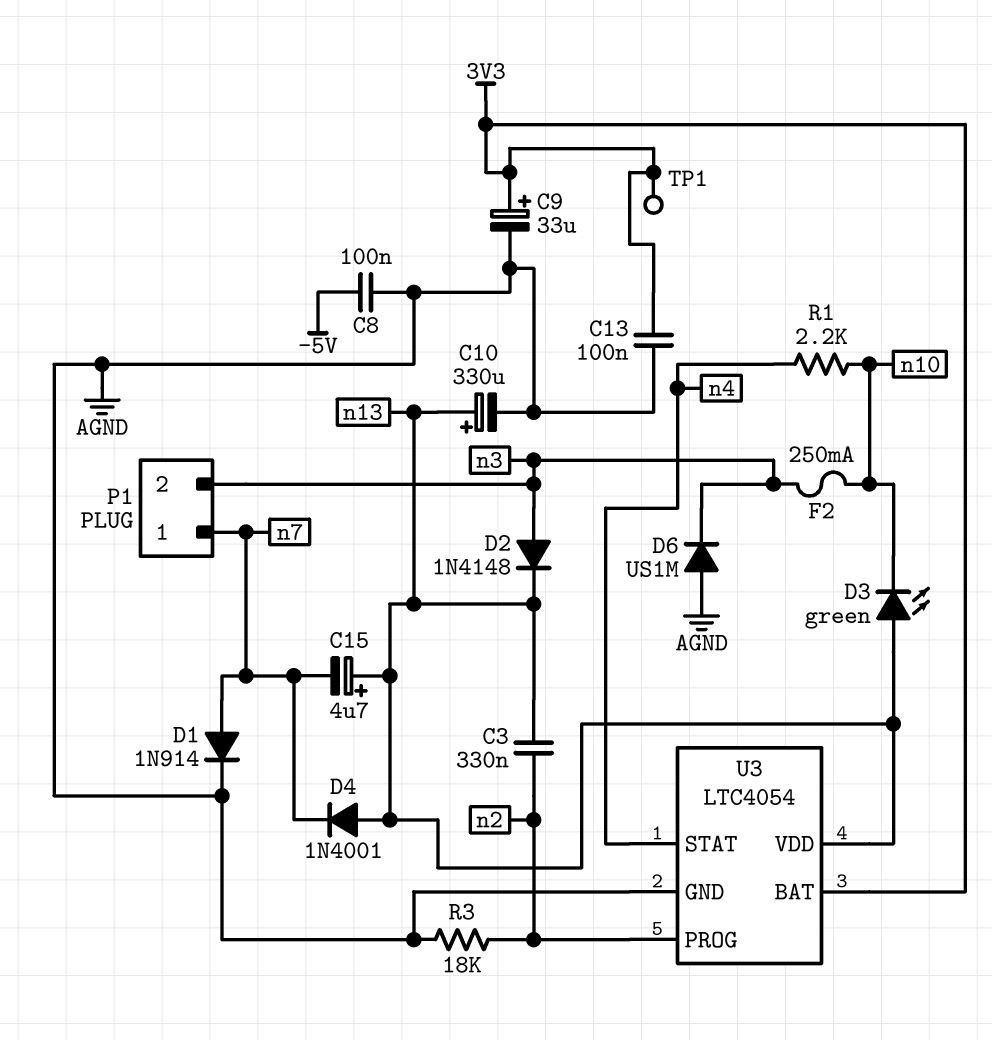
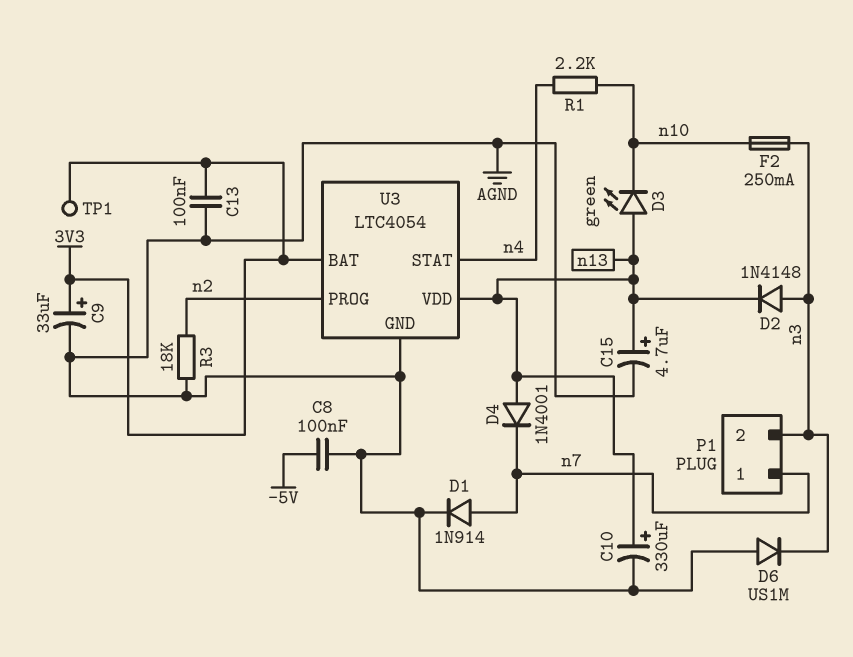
C3: 330nF (n2, n13) -> none
C15: 4.7uF (plus n13, minus n7) -> 4.7uF (plus n13, minus AGND)

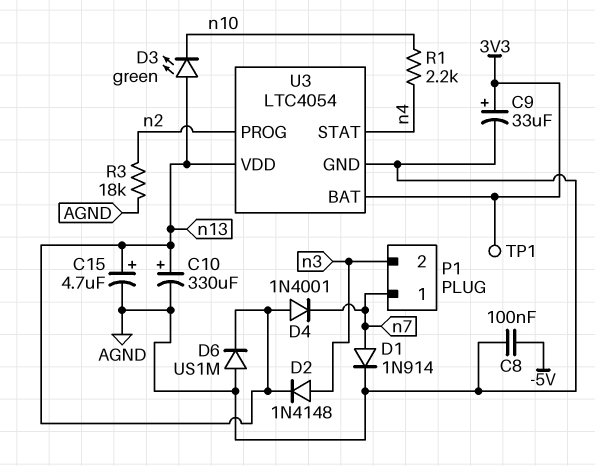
C13: 100nF (3V3, AGND) -> none
D6: diode US1M (A AGND, K n3) -> diode US1M (A AGND, K n13)
F2: 250mA (n3, n10) -> none

